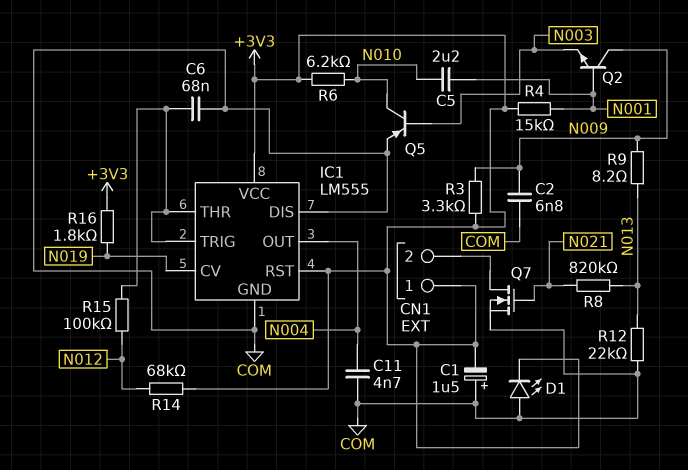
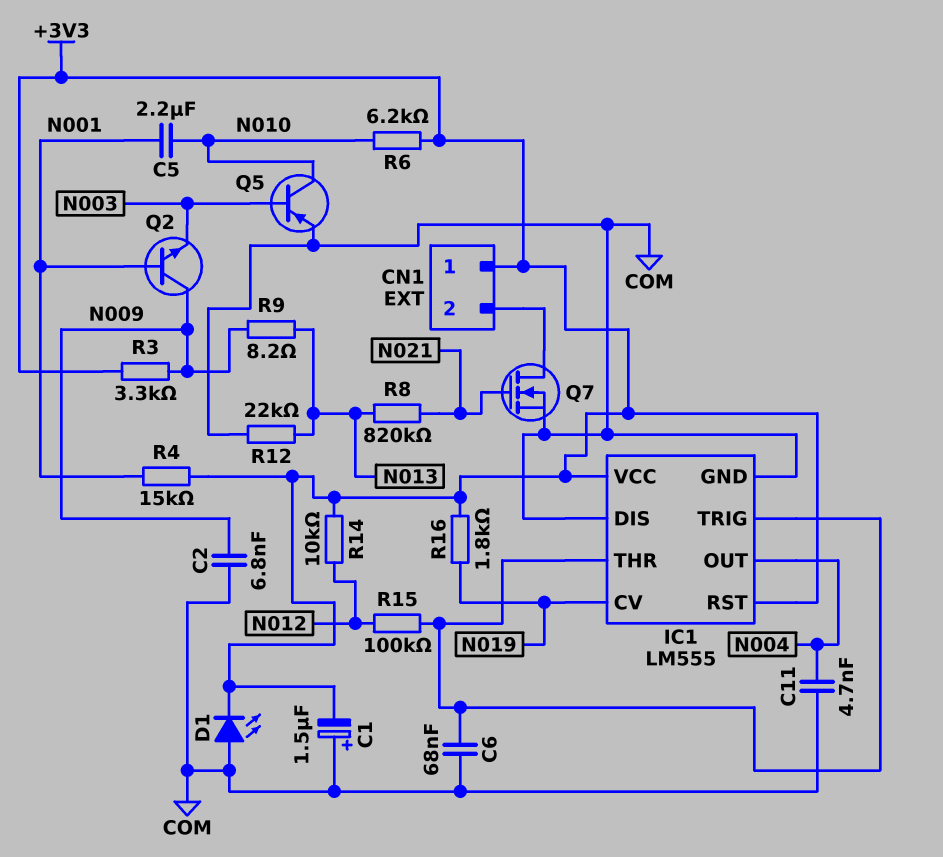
R14: 68k (+3V3, N012) -> 10k (+3V3, N012)

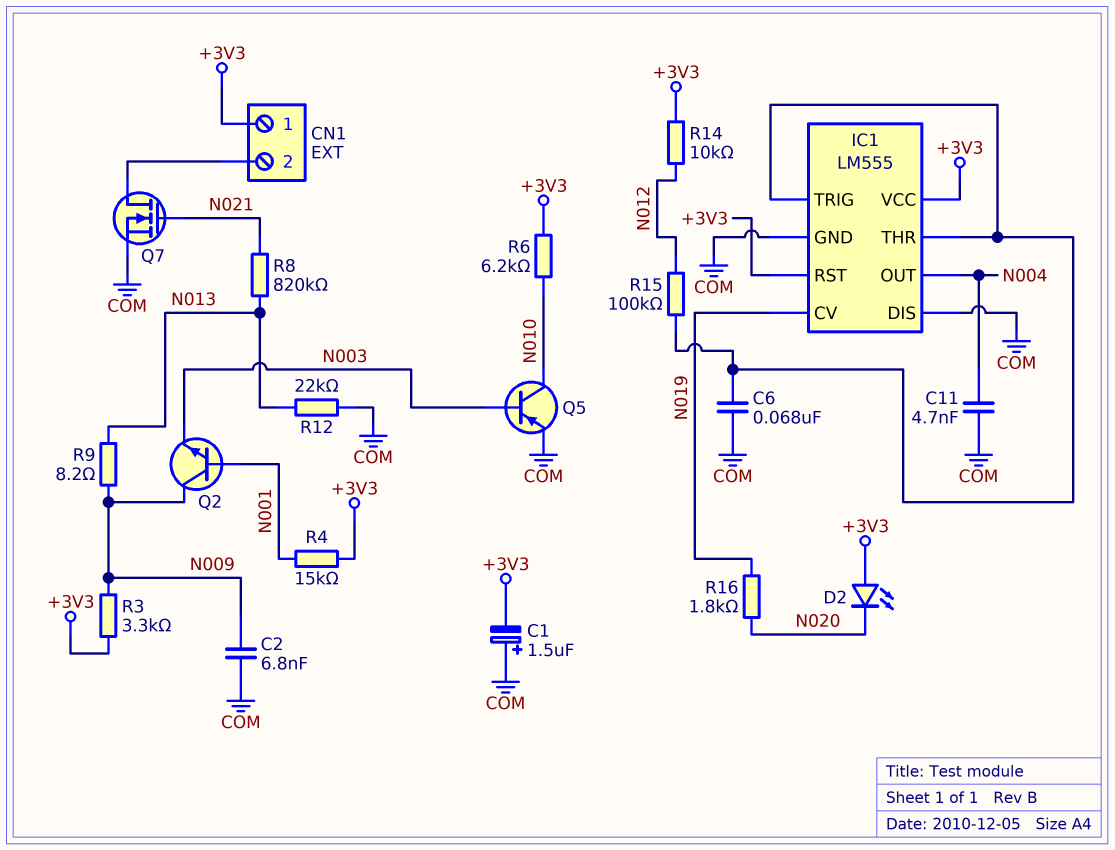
C5: 2.2uF (N001, N010) -> none
D1: LED (A COM, K +3V3) -> none
D2: none -> LED (A +3V3, K N020)
R16: 1.8k (+3V3, N019) -> 1.8k (N019, N020)

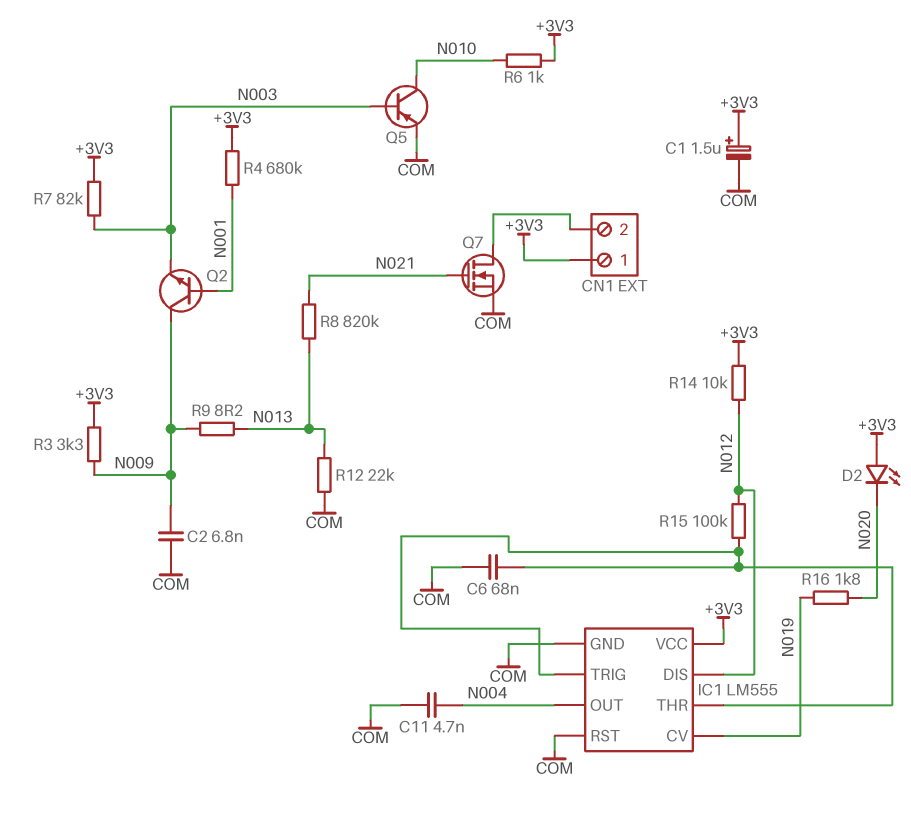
C1: 1.5uF (plus COM, minus +3V3) -> 1.5uF (plus +3V3, minus COM)
IC1 pin DIS: COM -> N012
IC1 pin RST: +3V3 -> COM
R4: 15k (+3V3, N001) -> 680k (+3V3, N001)
R6: 6.2k (+3V3, N010) -> 1k (+3V3, N010)
R7: none -> 82k (+3V3, N003)

